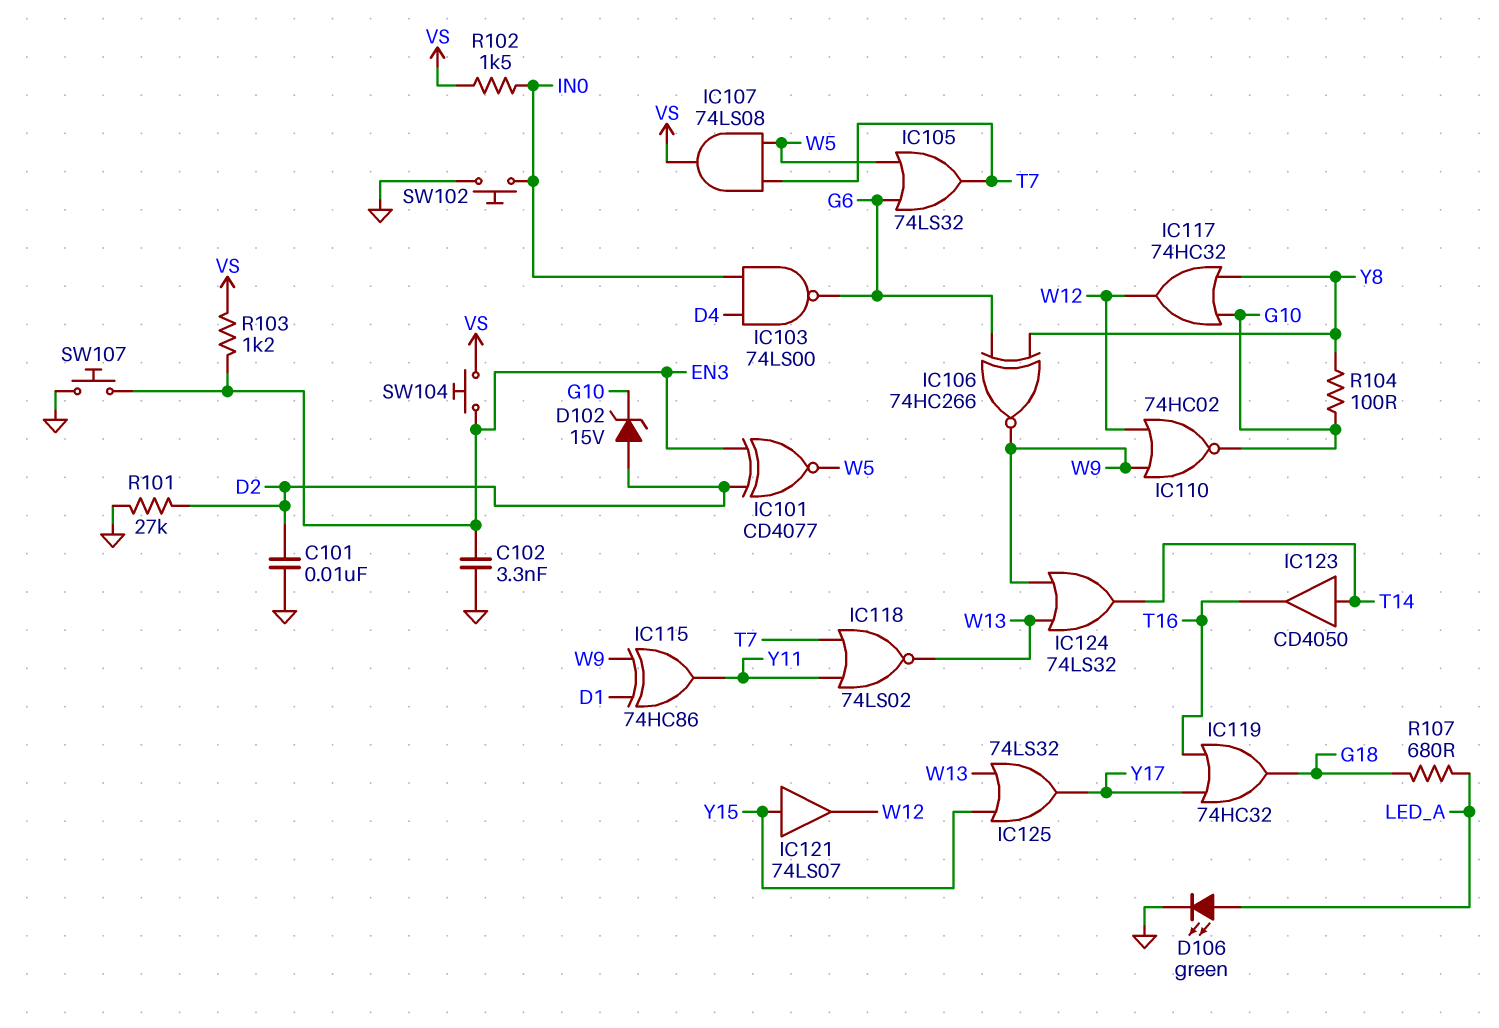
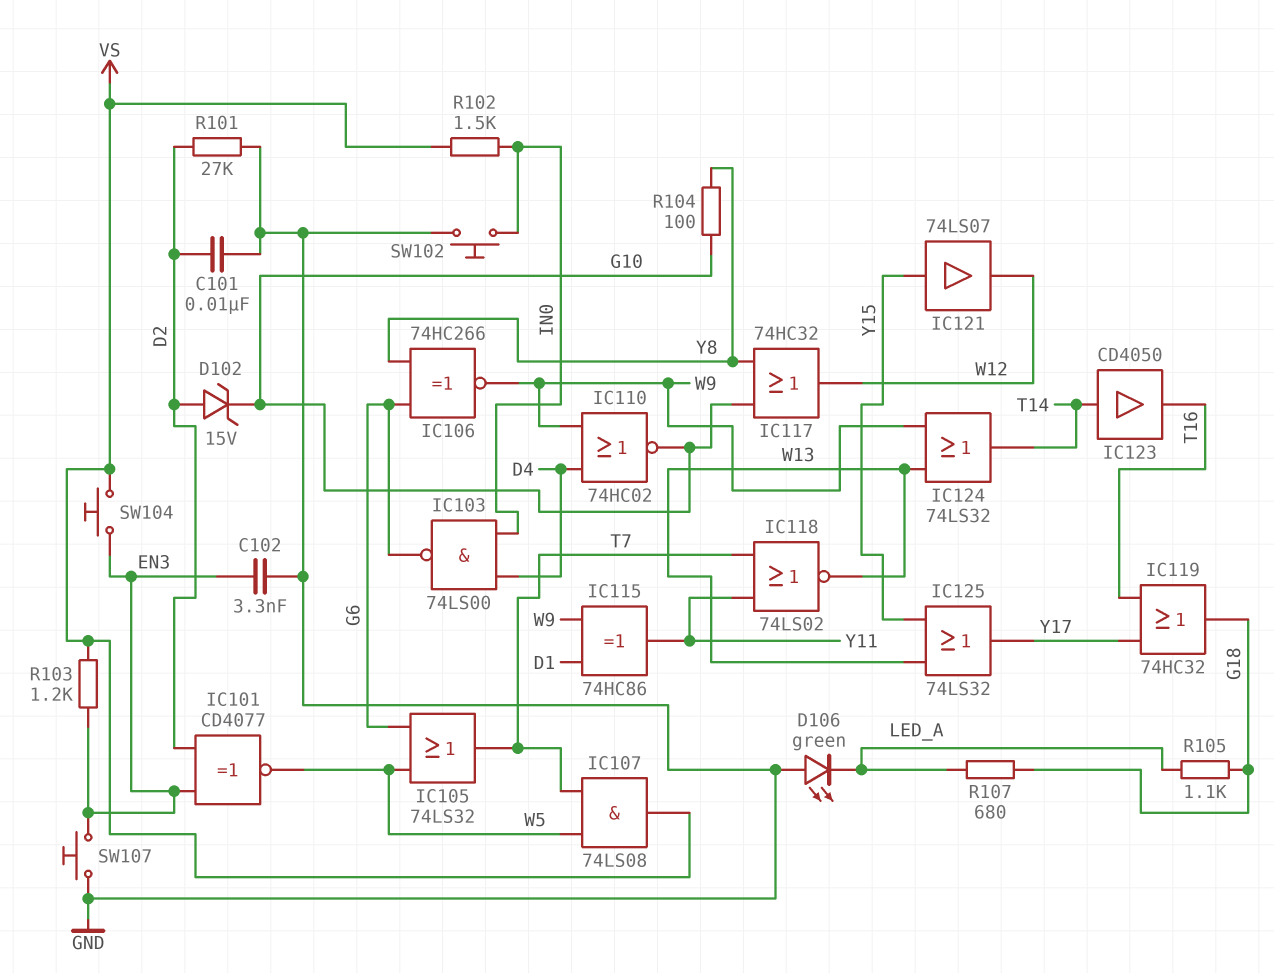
D106: LED green (A LED_A, K GND) -> LED green (A GND, K LED_A)
IC110: NOR 74HC02 (in W9, in W12, out G10) -> NOR 74HC02 (in D4, in W9, out G10)
R105: none -> 1.1k (G18, LED_A)

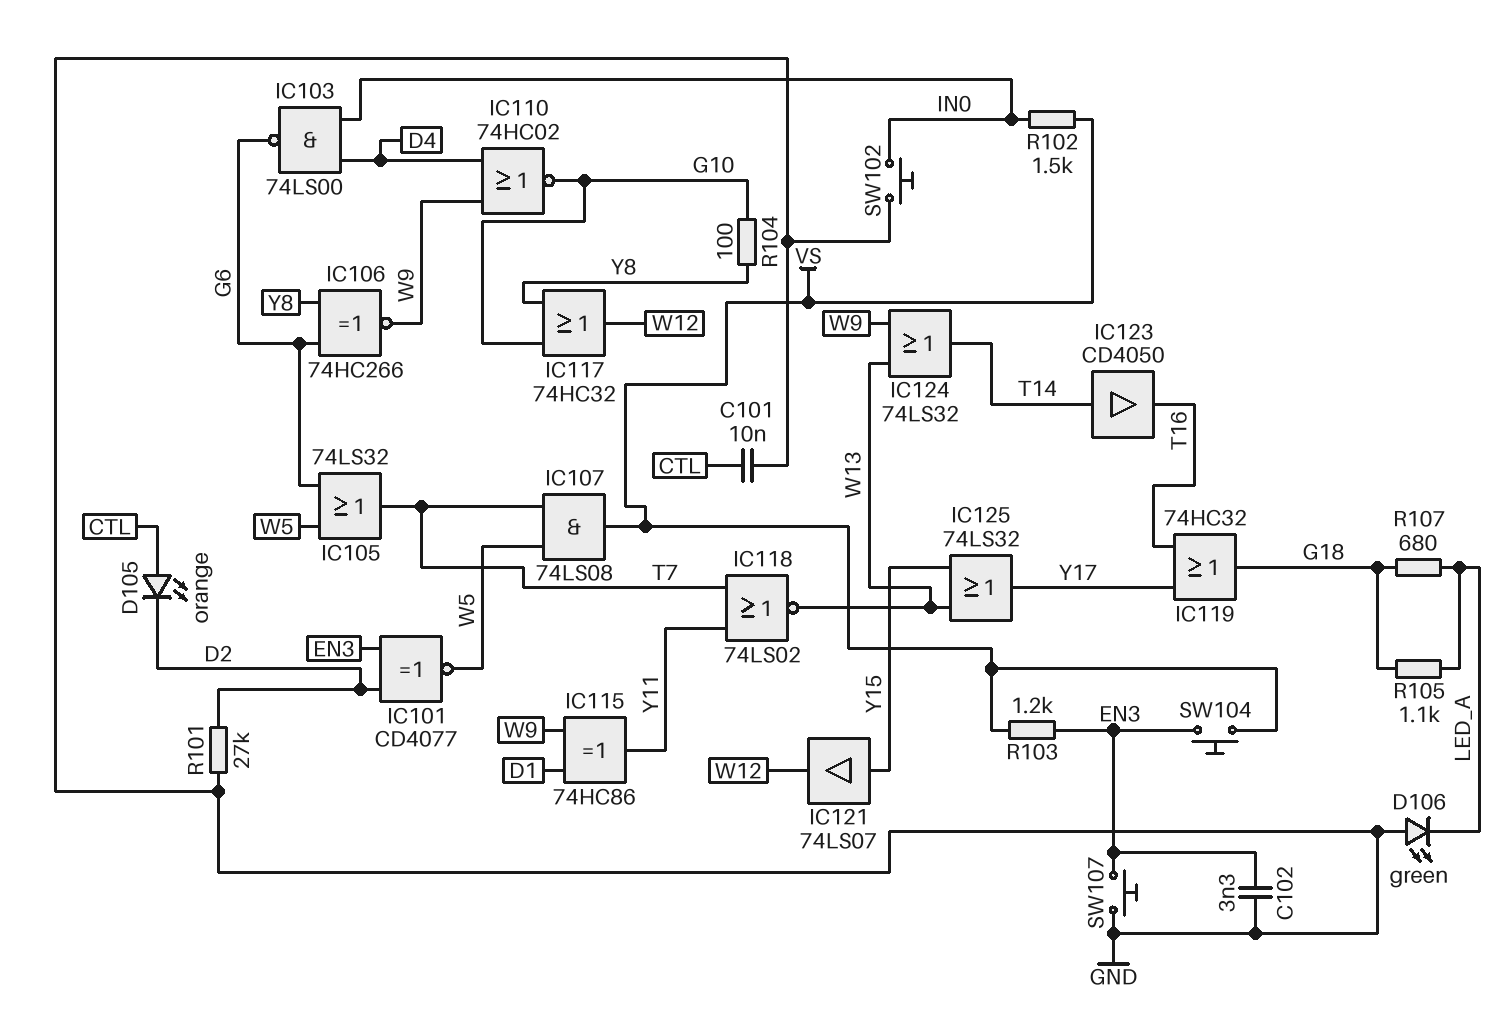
C101: 10nF (D2, GND) -> 10nF (CTL, GND)
D102: zener 15V (A D2, K G10) -> none
D105: none -> LED orange (A CTL, K D2)

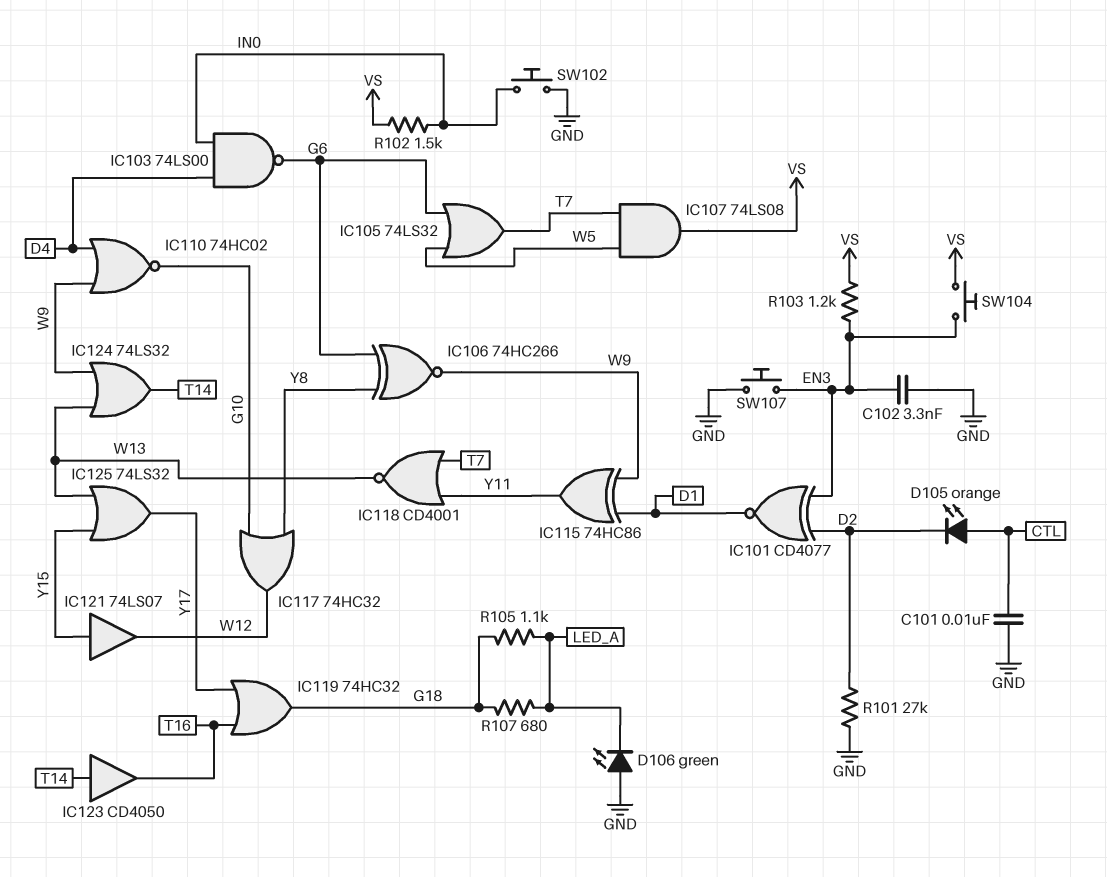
IC101: XNOR CD4077 (in D2, in EN3, out W5) -> XNOR CD4077 (in D2, in EN3, out D1)
IC118: NOR 74LS02 (in T7, in Y11, out W13) -> NOR CD4001 (in T7, in Y11, out W13)
R104: 100 (G10, Y8) -> none

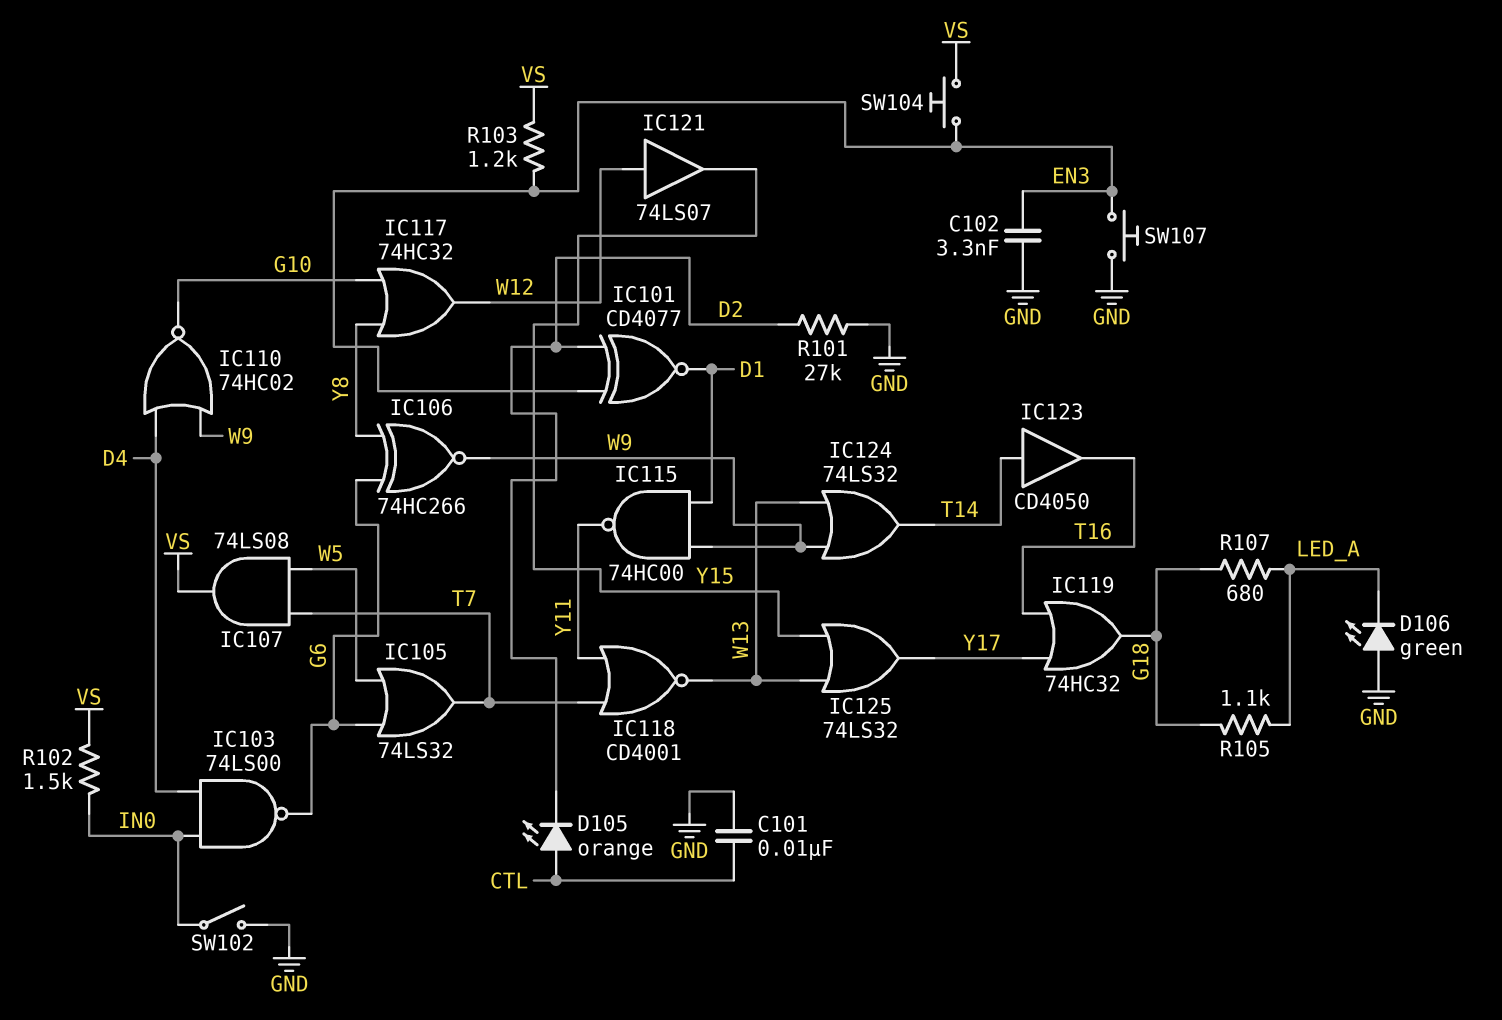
IC115: XOR 74HC86 (in D1, in W9, out Y11) -> NAND 74HC00 (in D1, in W9, out Y11)
IC121: buffer 74LS07 (in Y15, out W12) -> buffer 74LS07 (in W12, out Y15)
SW102: button (GND, IN0) -> switch (GND, IN0)

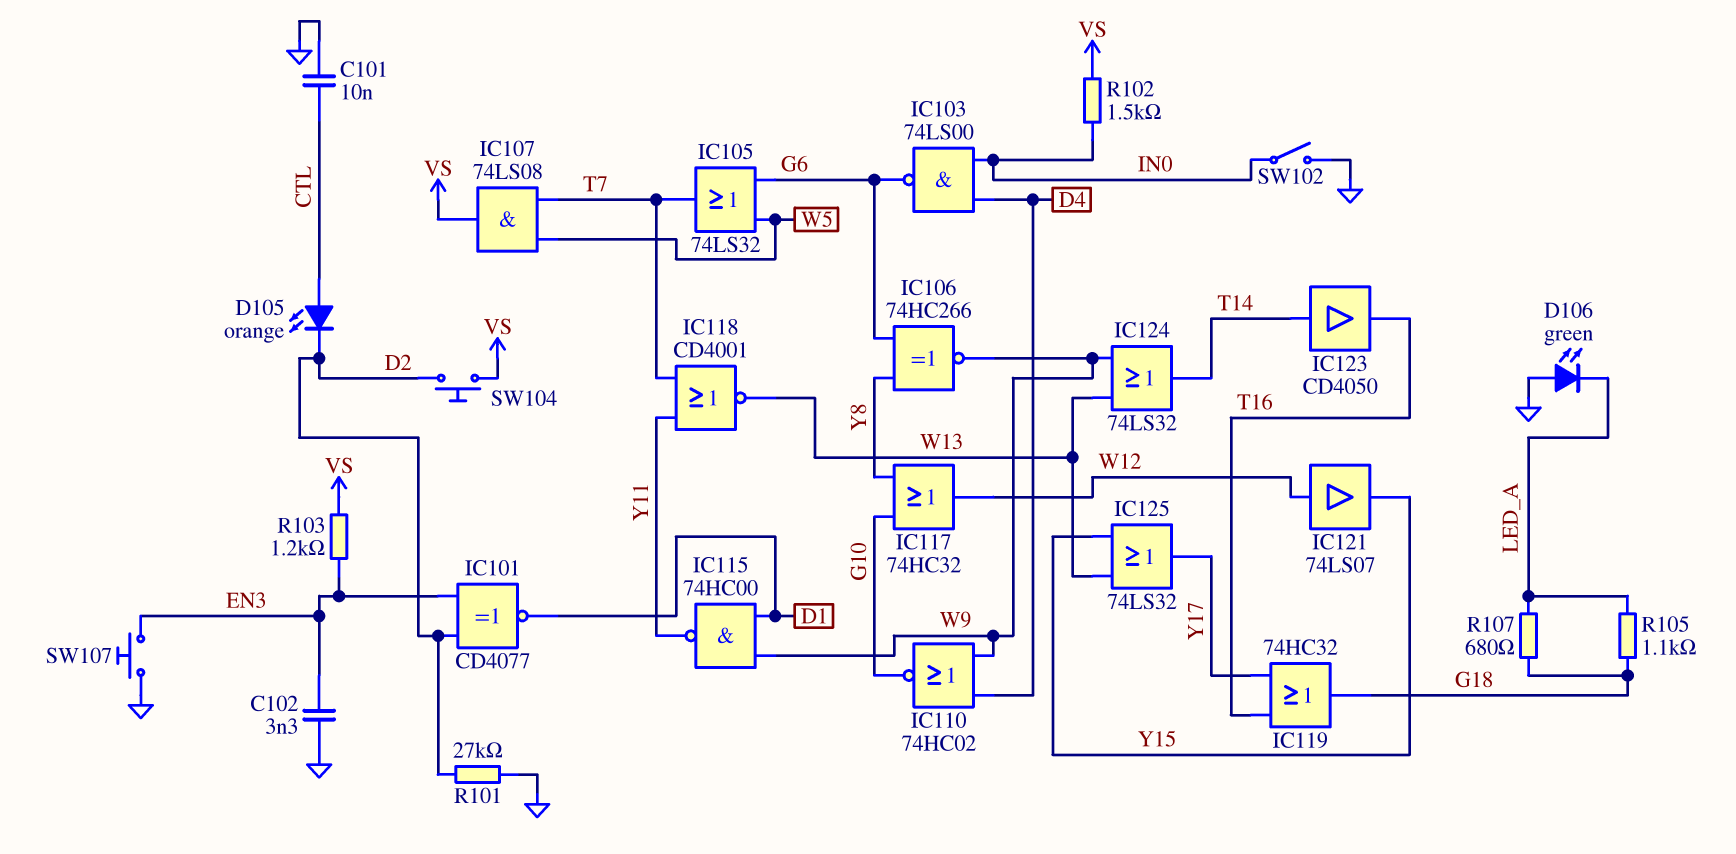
SW104: button (EN3, VS) -> button (D2, VS)

